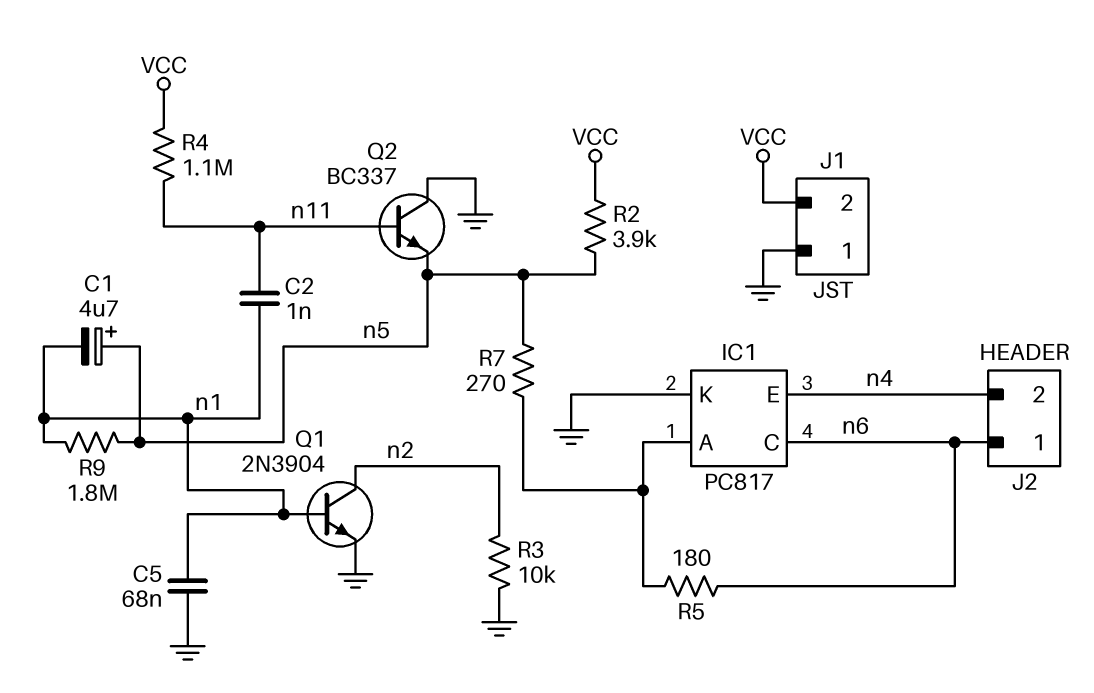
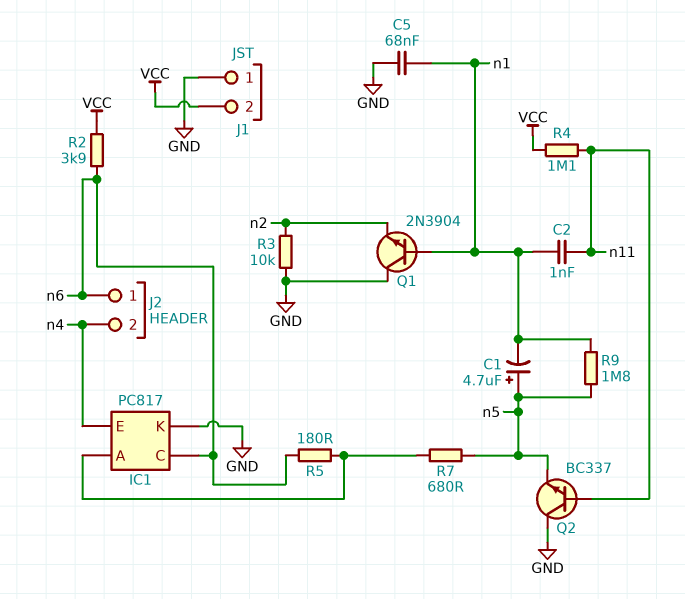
Q1: NPN 2N3904 (B n1, C n2, E GND) -> NPN 2N3904 (B n1, C GND, E n2)
R2: 3.9k (VCC, n5) -> 3.9k (VCC, n6)
R7: 270 (IC1/A, n5) -> 680 (IC1/A, n5)

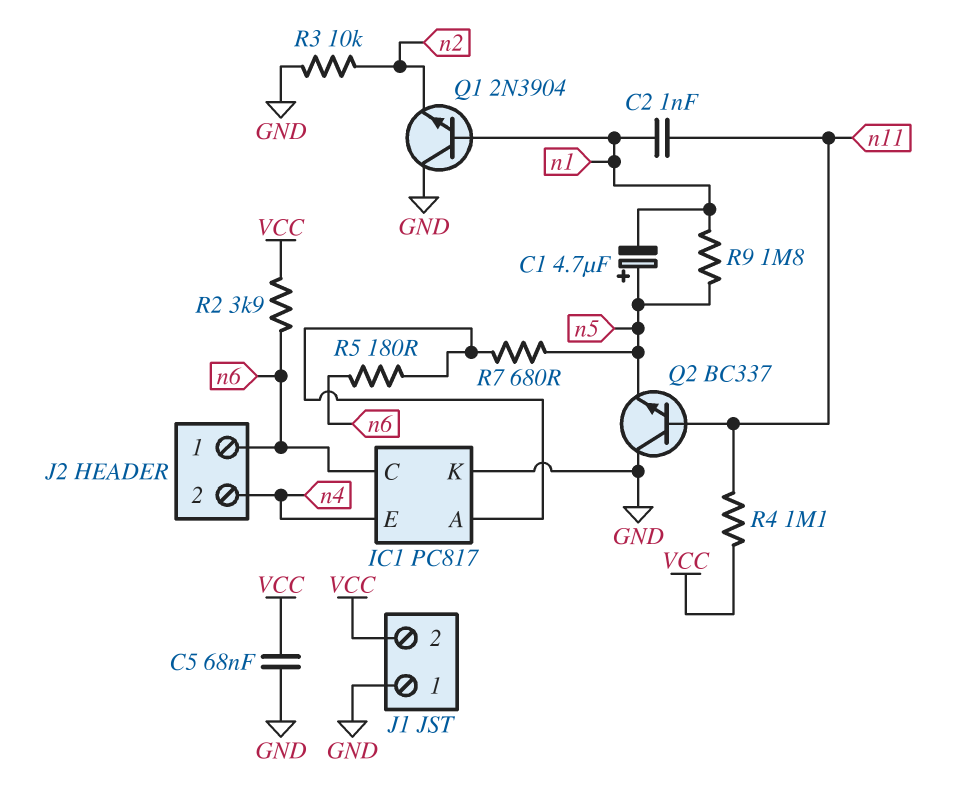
C5: 68nF (GND, n1) -> 68nF (GND, VCC)

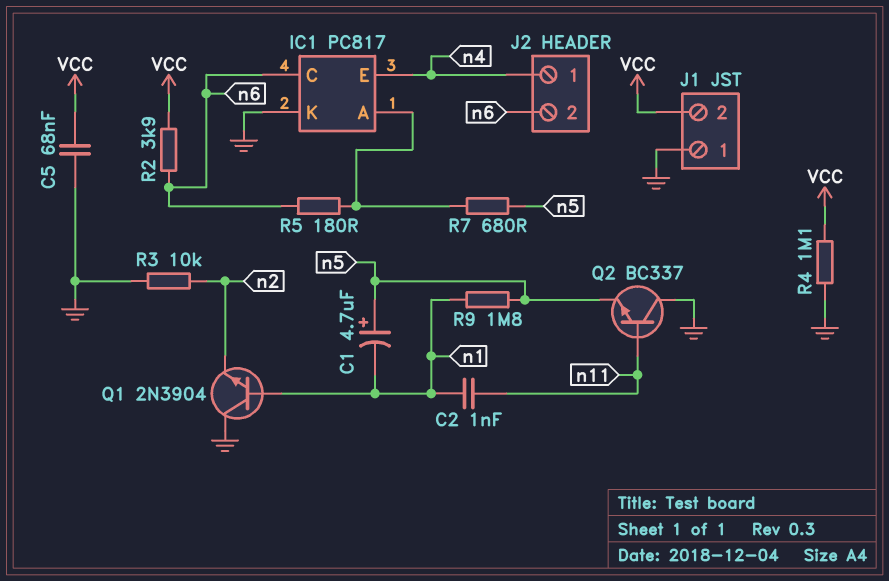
J2 pin 1: n6 -> n4
J2 pin 2: n4 -> n6
R4: 1.1M (VCC, n11) -> 1.1M (GND, VCC)

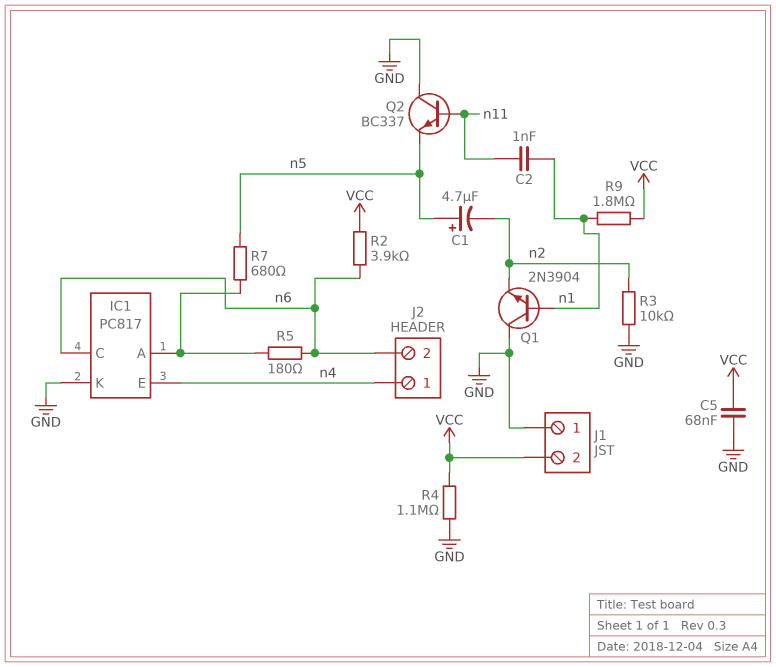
C1: 4.7uF (plus n5, minus n1) -> 4.7uF (plus n5, minus n2)
R9: 1.8M (n1, n5) -> 1.8M (VCC, n1)

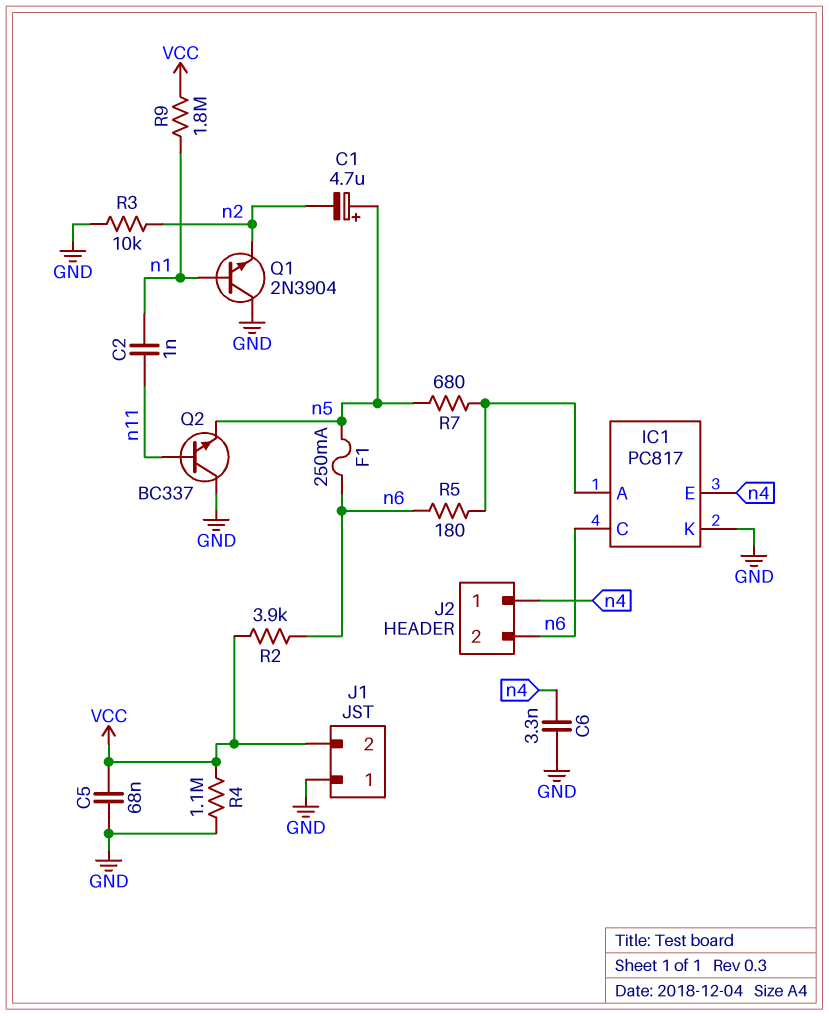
C6: none -> 3.3nF (GND, n4)
F1: none -> 250mA (n5, n6)

